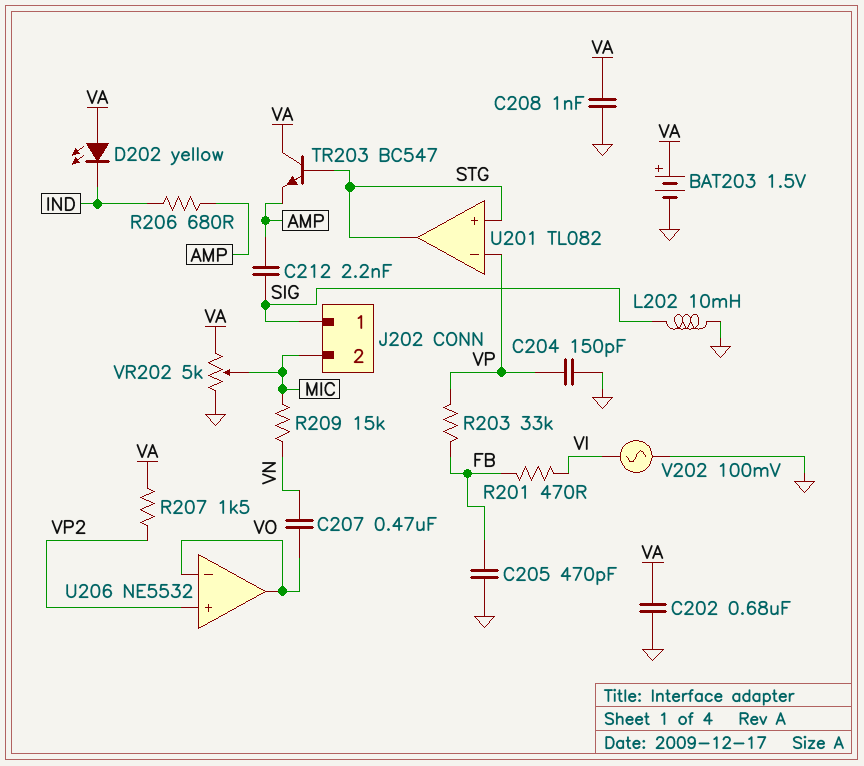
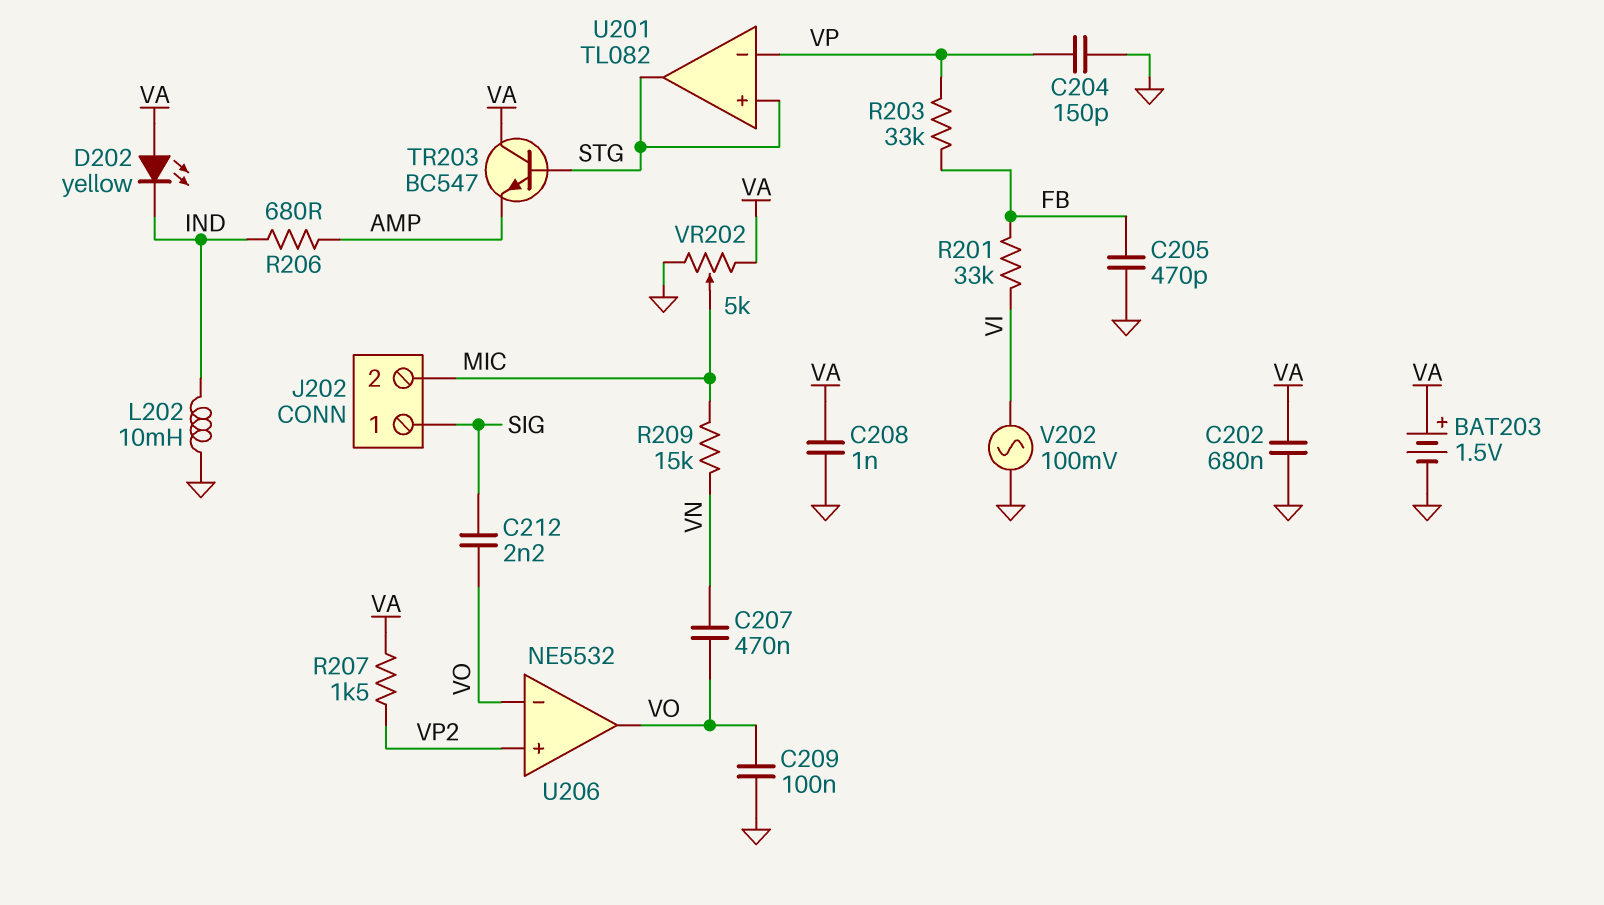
C209: none -> 100nF (GND, VO)
C212: 2.2nF (AMP, SIG) -> 2.2nF (SIG, VO)
L202: 10mH (GND, SIG) -> 10mH (GND, IND)
R201: 470 (FB, VI) -> 33k (FB, VI)

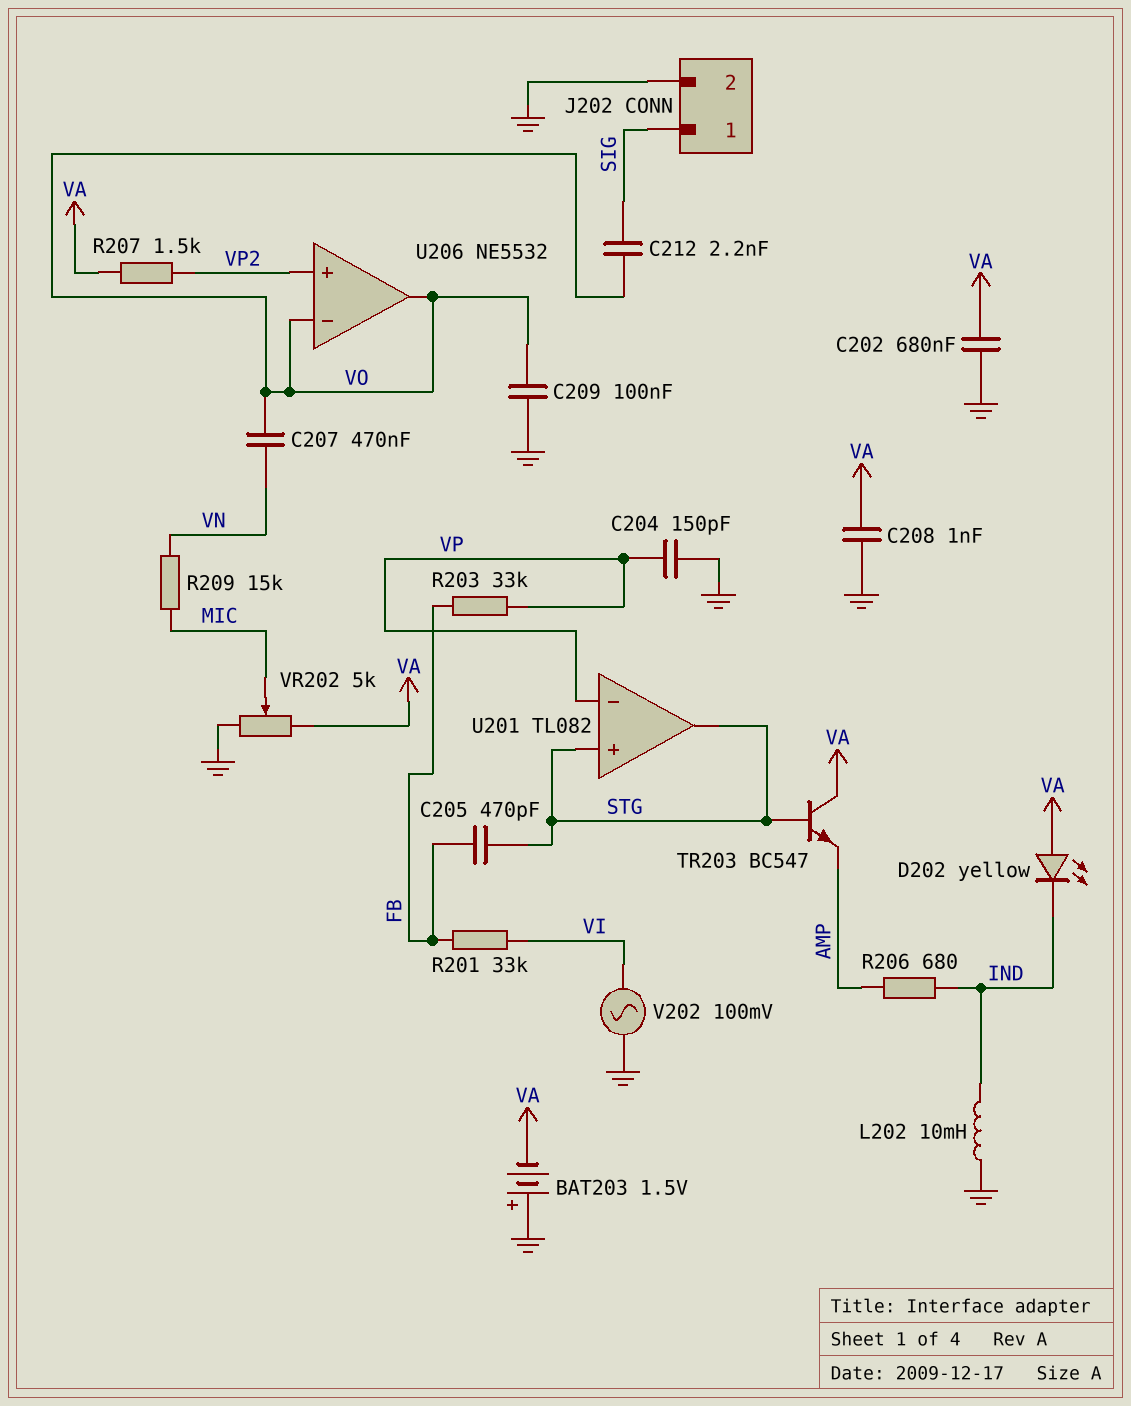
BAT203: 1.5V (plus VA, minus GND) -> 1.5V (plus GND, minus VA)
C205: 470pF (FB, GND) -> 470pF (FB, STG)
J202 pin 2: MIC -> GND

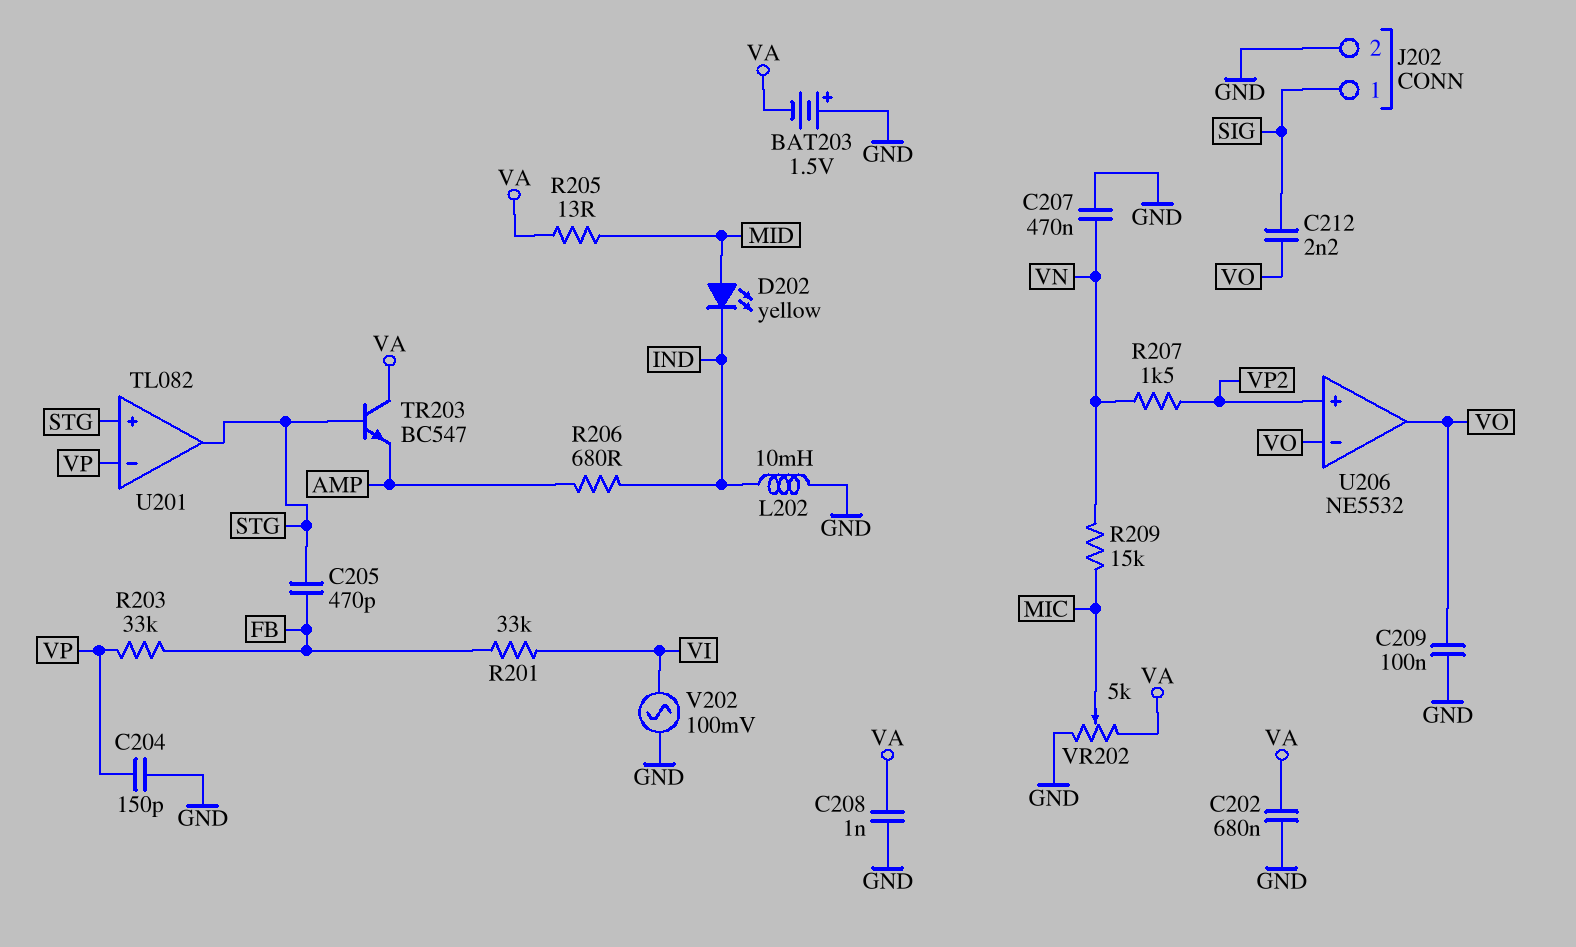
C207: 470nF (VN, VO) -> 470nF (GND, VN)
D202: LED yellow (A VA, K IND) -> LED yellow (A MID, K IND)
R205: none -> 13 (MID, VA)
R207: 1.5k (VA, VP2) -> 1.5k (VN, VP2)

